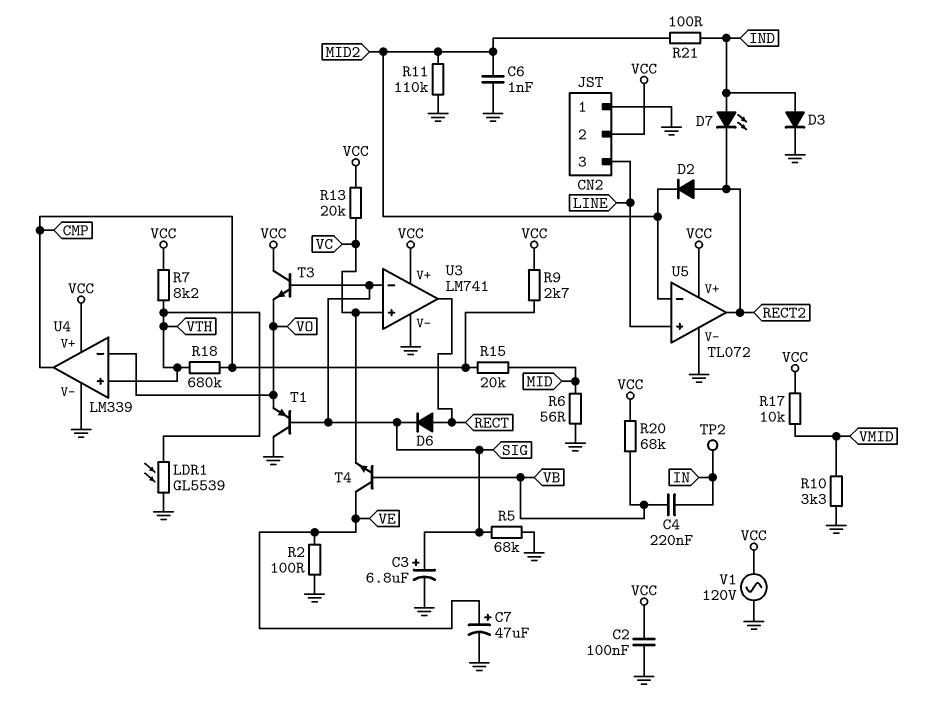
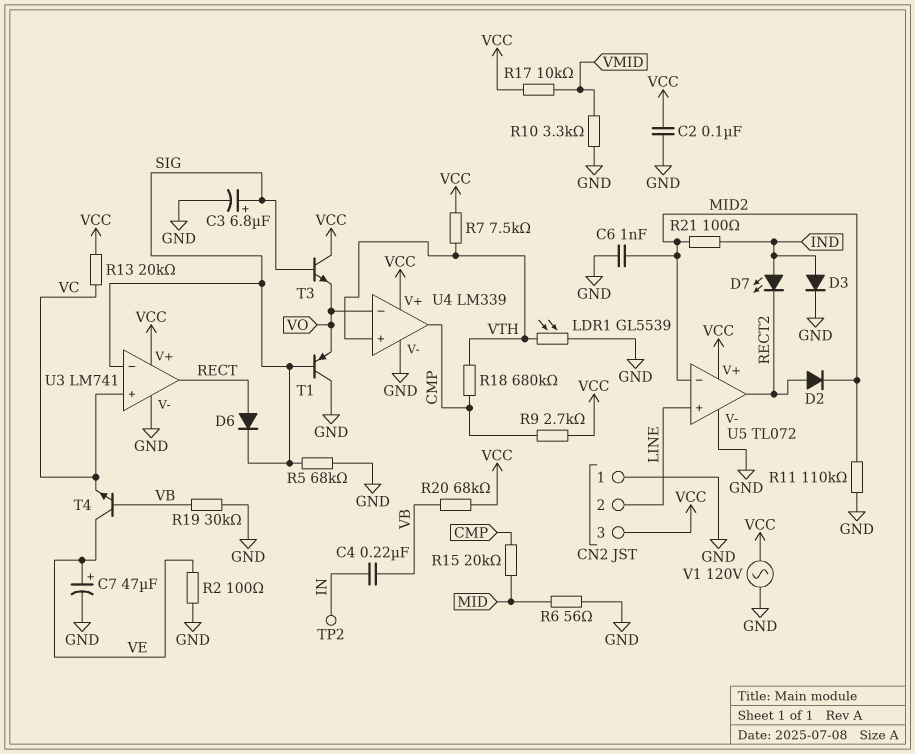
CN2 pin 2: VCC -> LINE
CN2 pin 3: LINE -> VCC
R7: 8.2k (VCC, VTH) -> 7.5k (VCC, VTH)
R19: none -> 30k (GND, VB)

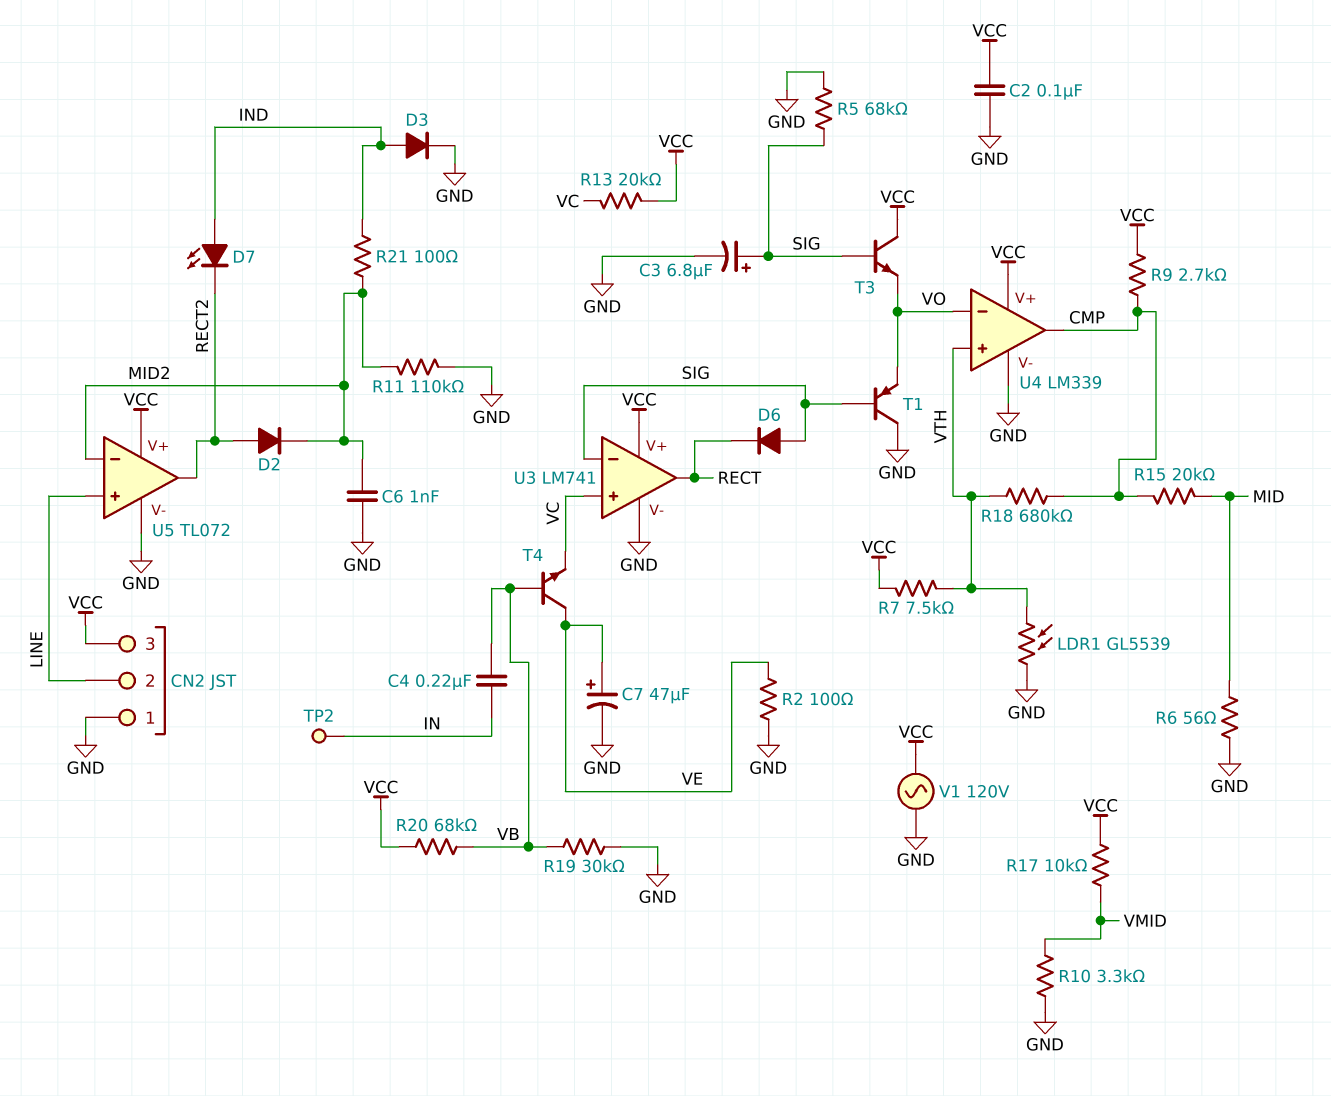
D6: diode (A RECT, K SIG) -> diode (A SIG, K RECT)

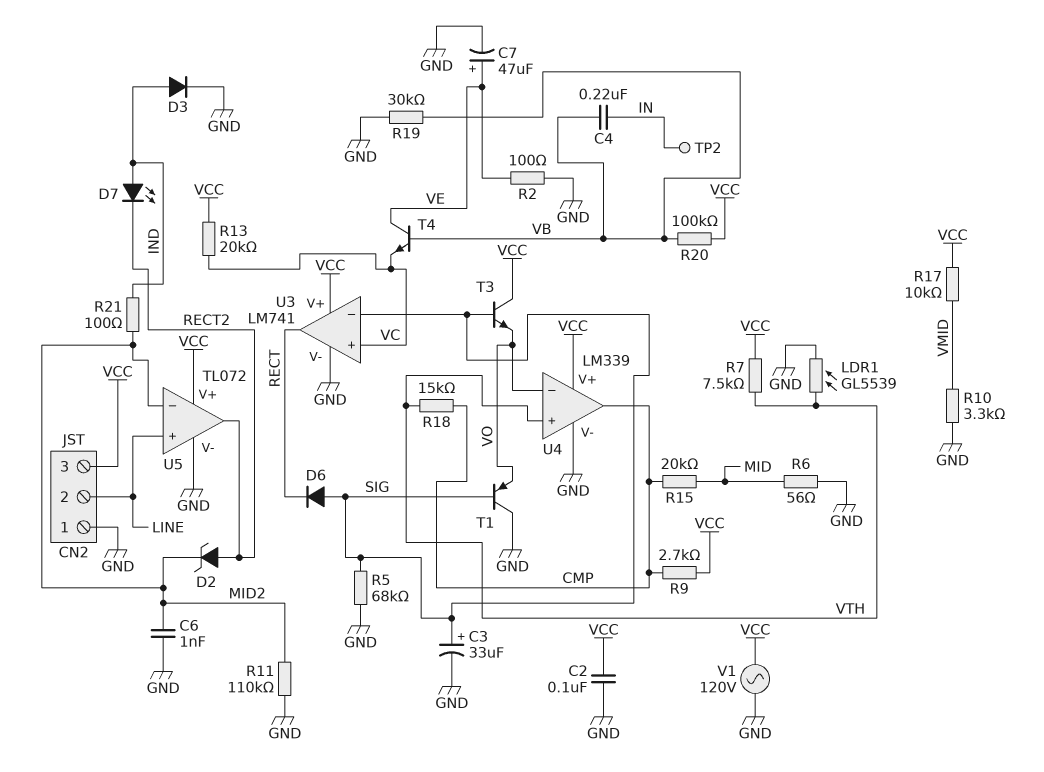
C3: 6.8uF (plus SIG, minus GND) -> 33uF (plus SIG, minus GND)
D2: diode (A RECT2, K MID2) -> zener (A RECT2, K MID2)
R18: 680k (CMP, VTH) -> 15k (CMP, VTH)
R20: 68k (VB, VCC) -> 100k (VB, VCC)

